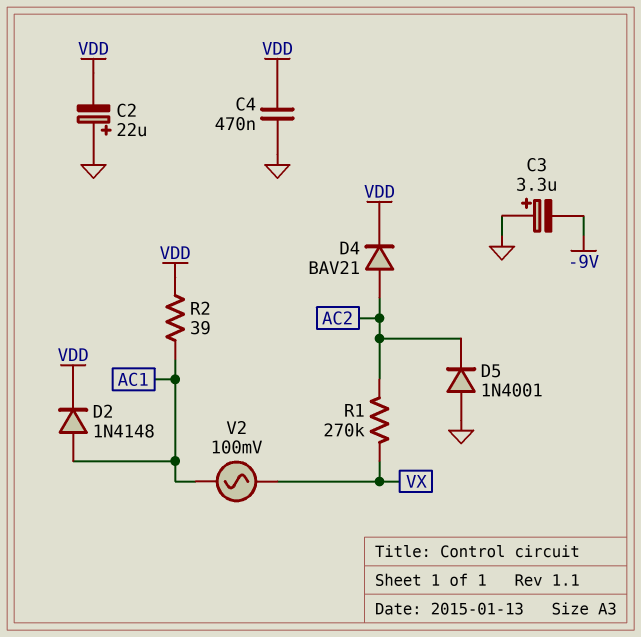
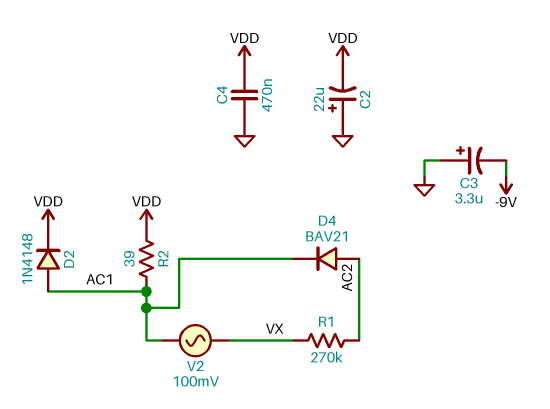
D4: diode BAV21 (A AC2, K VDD) -> diode BAV21 (A AC2, K AC1)
D5: diode 1N4001 (A GND, K AC2) -> none

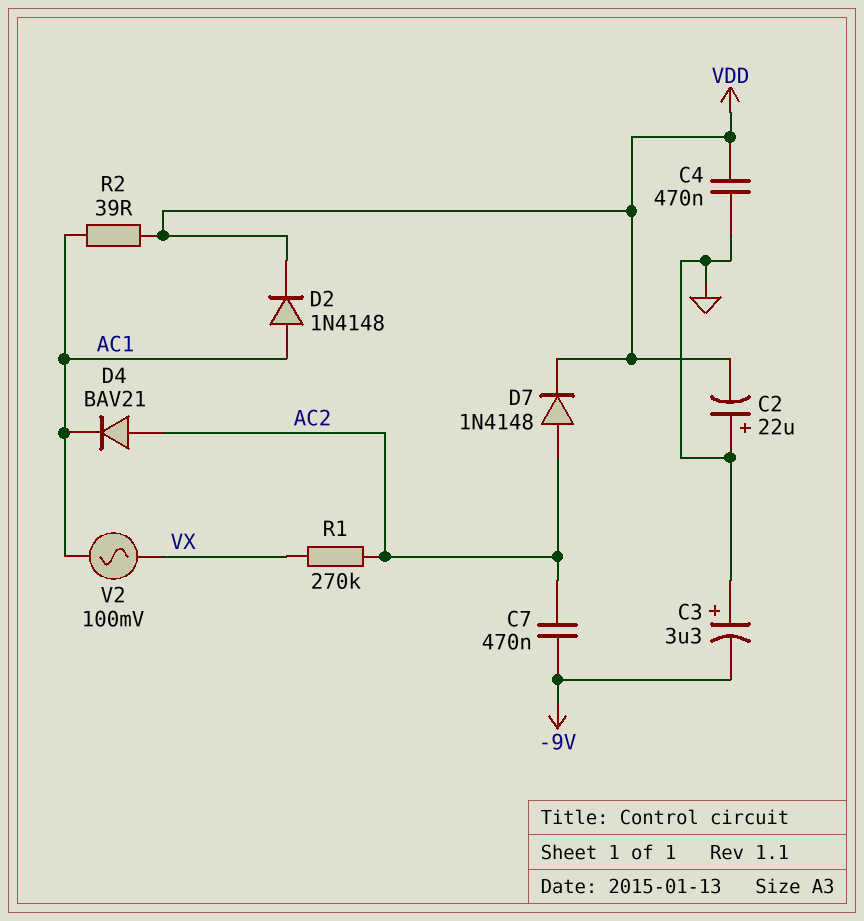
C7: none -> 470nF (-9V, AC2)
D7: none -> diode 1N4148 (A AC2, K VDD)

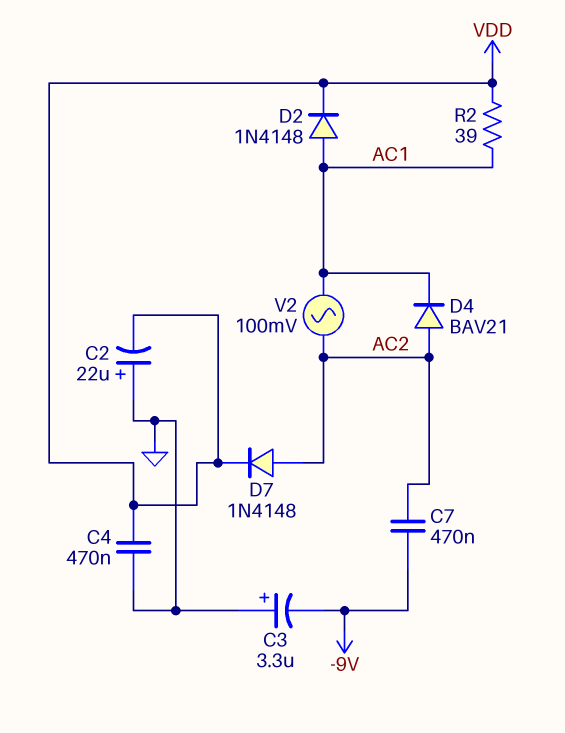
R1: 270k (AC2, VX) -> none
V2: AC 100mV (AC1, VX) -> AC 100mV (AC1, AC2)

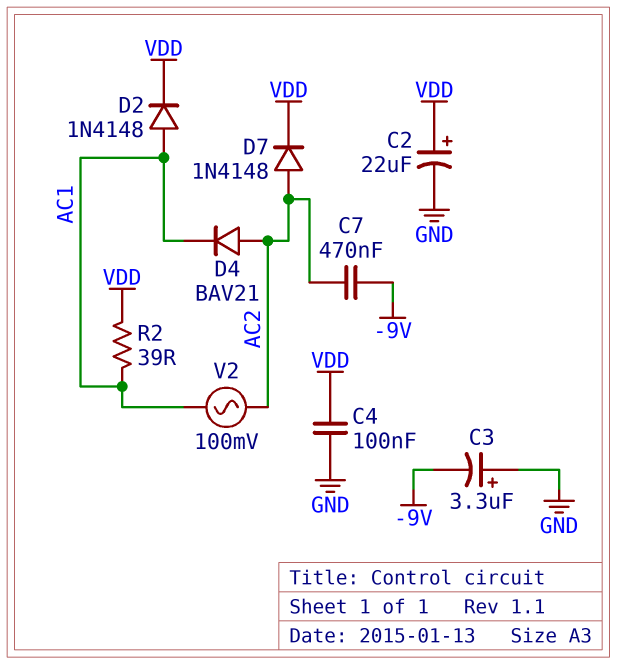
C2: 22uF (plus GND, minus VDD) -> 22uF (plus VDD, minus GND)
C4: 470nF (GND, VDD) -> 100nF (GND, VDD)

